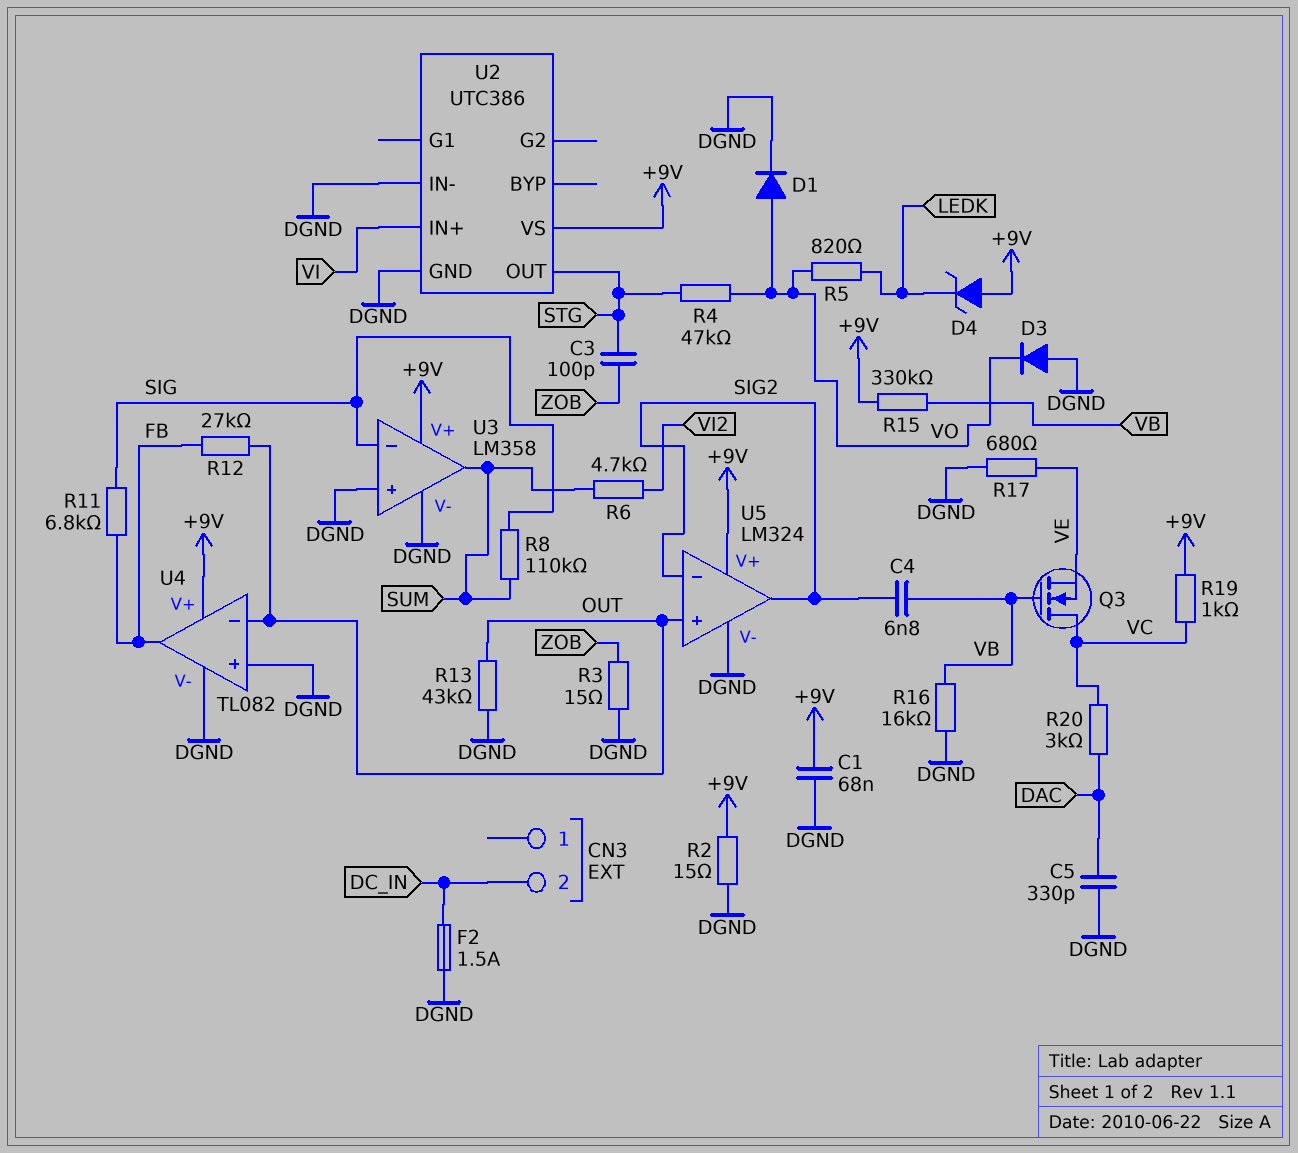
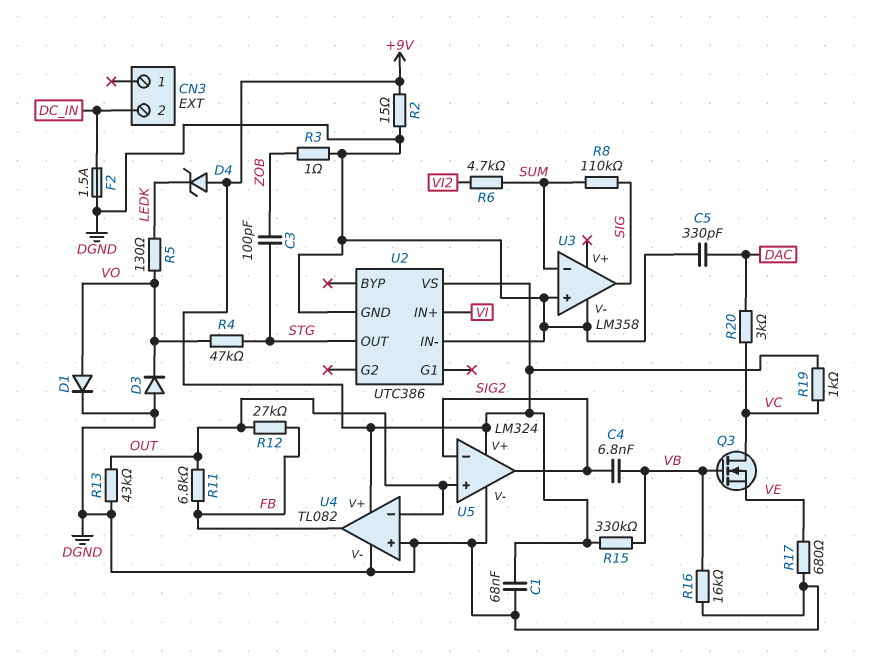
R3: 15 (DGND, ZOB) -> 1 (DGND, ZOB)
R5: 820 (LEDK, VO) -> 130 (LEDK, VO)
R11: 6.8k (FB, SIG) -> 6.8k (FB, OUT)
U3 pin V+: +9V -> none
U3 pin in-: SIG -> SUM
U3 pin out: SUM -> SIG

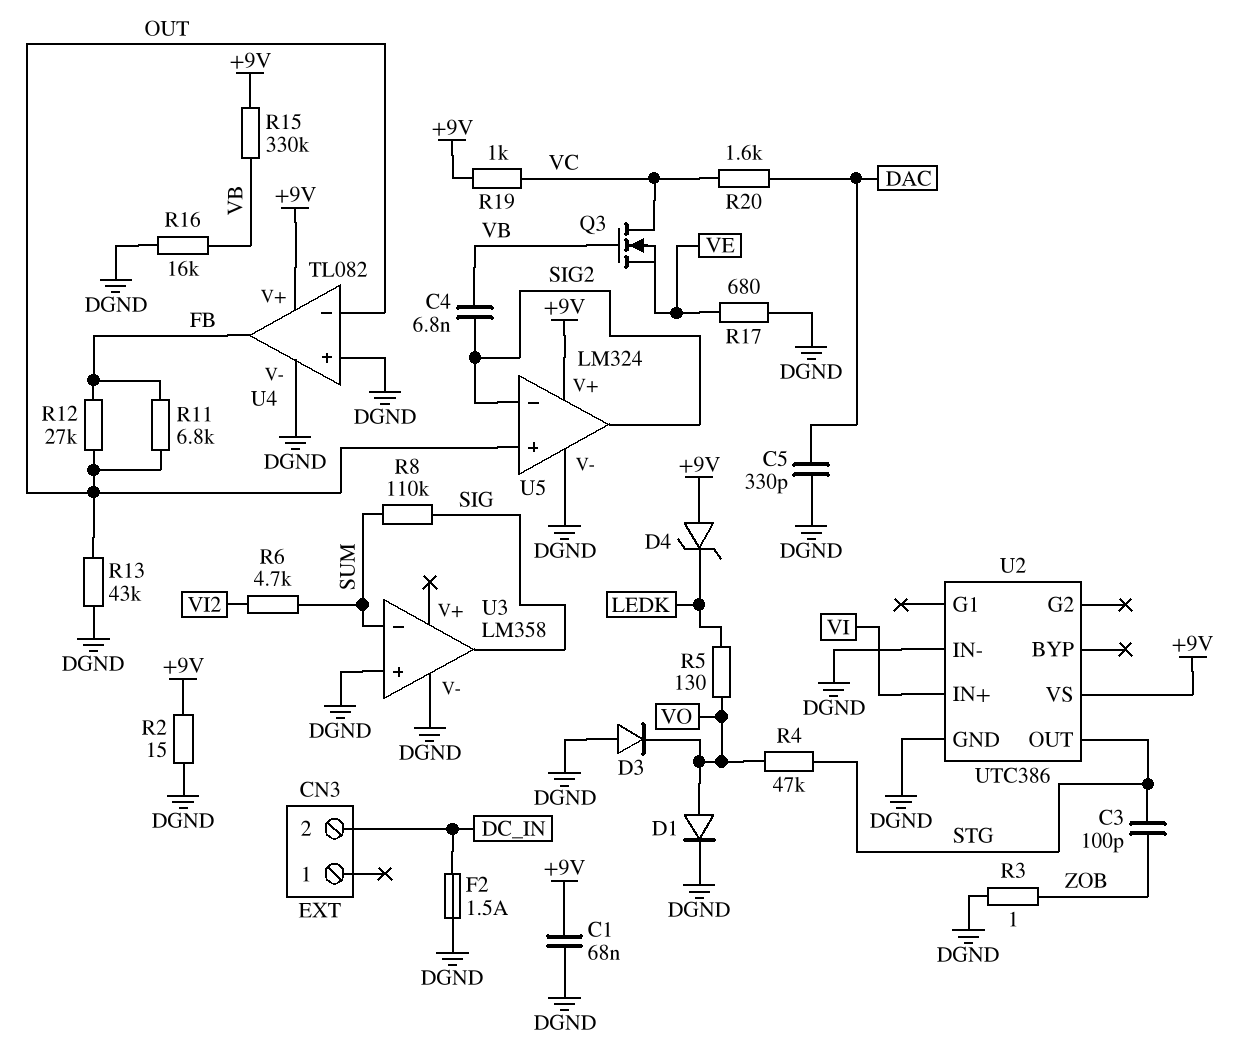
R20: 3k (DAC, VC) -> 1.6k (DAC, VC)

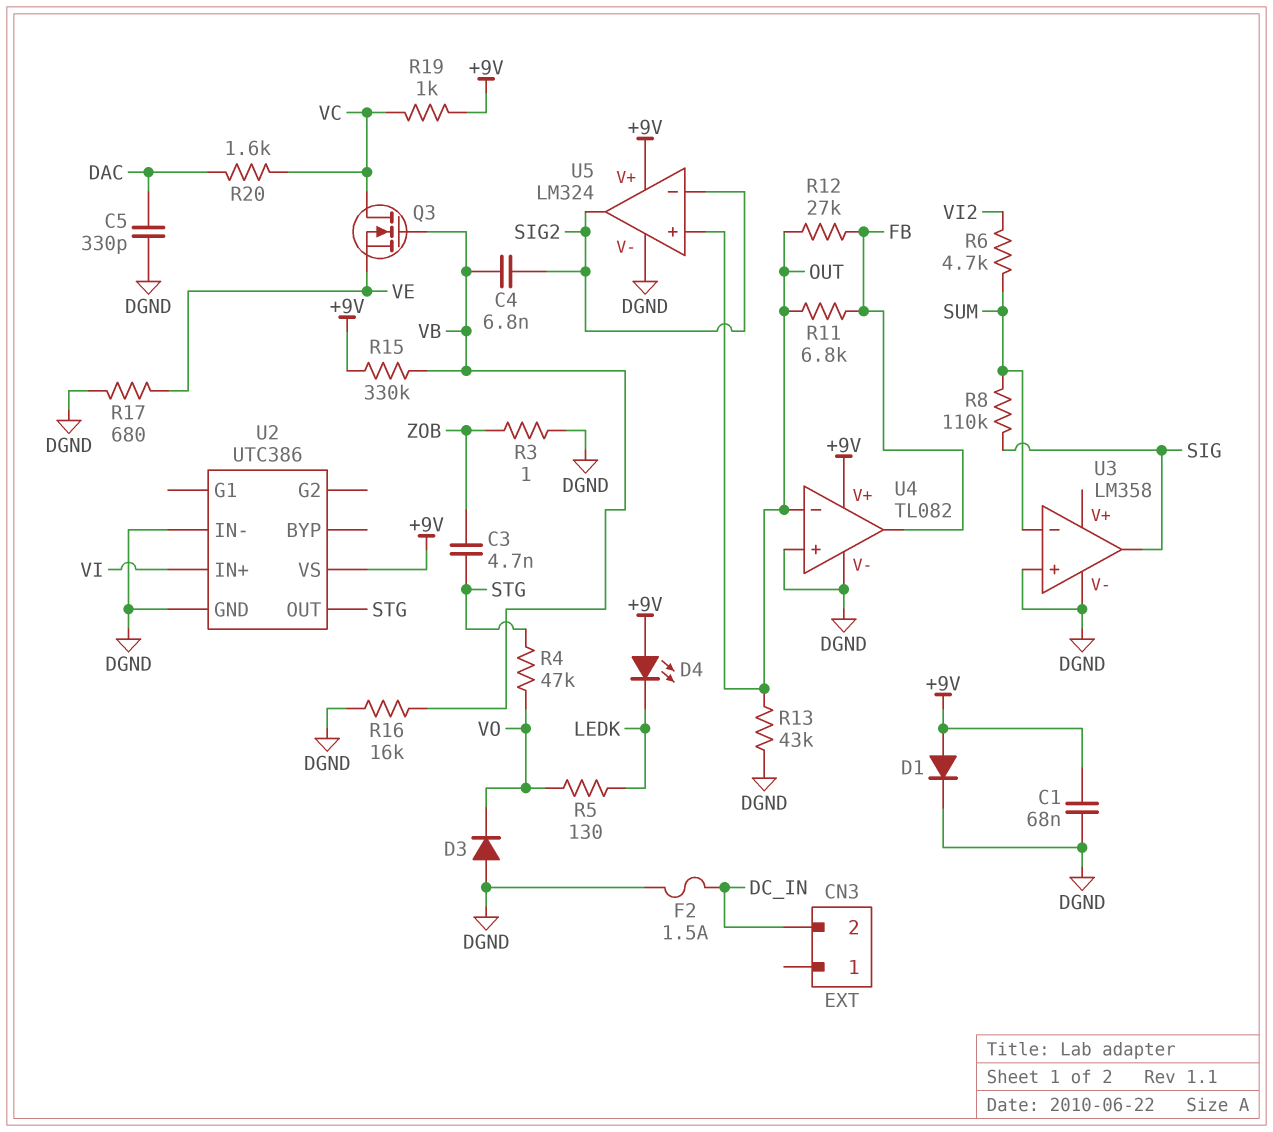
C3: 100pF (STG, ZOB) -> 4.7nF (STG, ZOB)
D1: diode (A VO, K DGND) -> diode (A +9V, K DGND)
D4: zener (A +9V, K LEDK) -> LED (A +9V, K LEDK)
R2: 15 (+9V, DGND) -> none

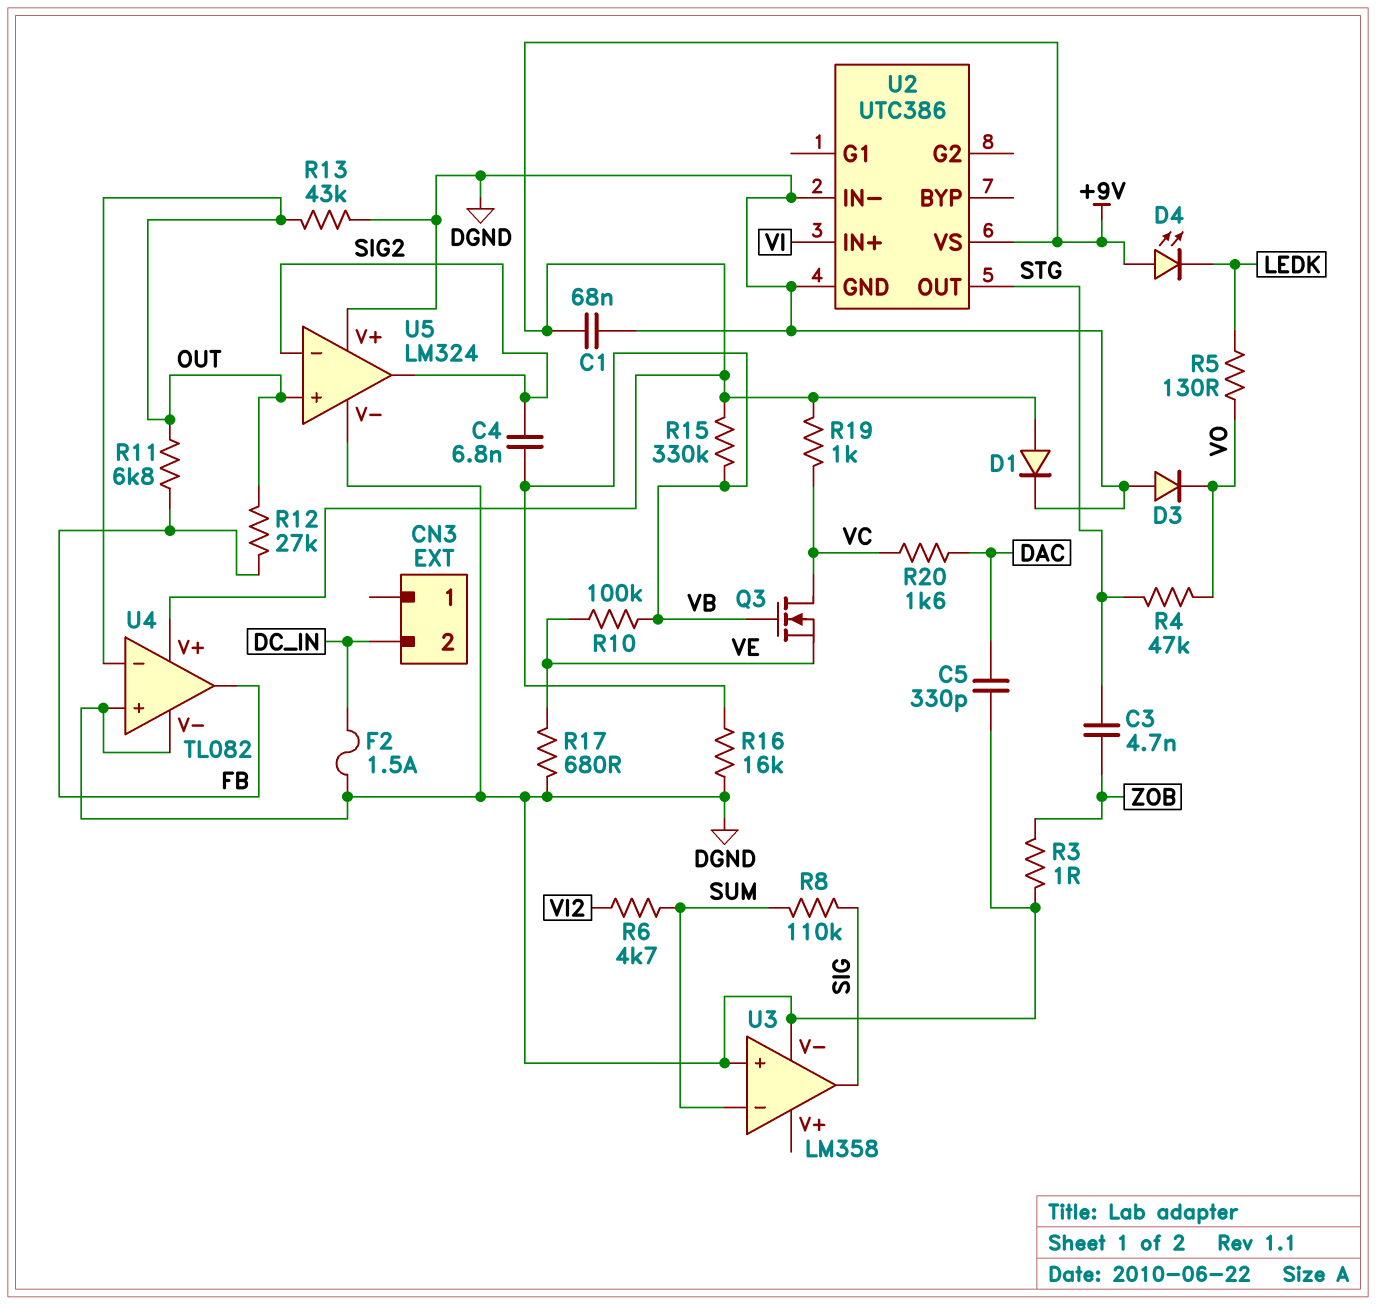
R10: none -> 100k (VB, VE)
U5 pin V+: +9V -> DGND

